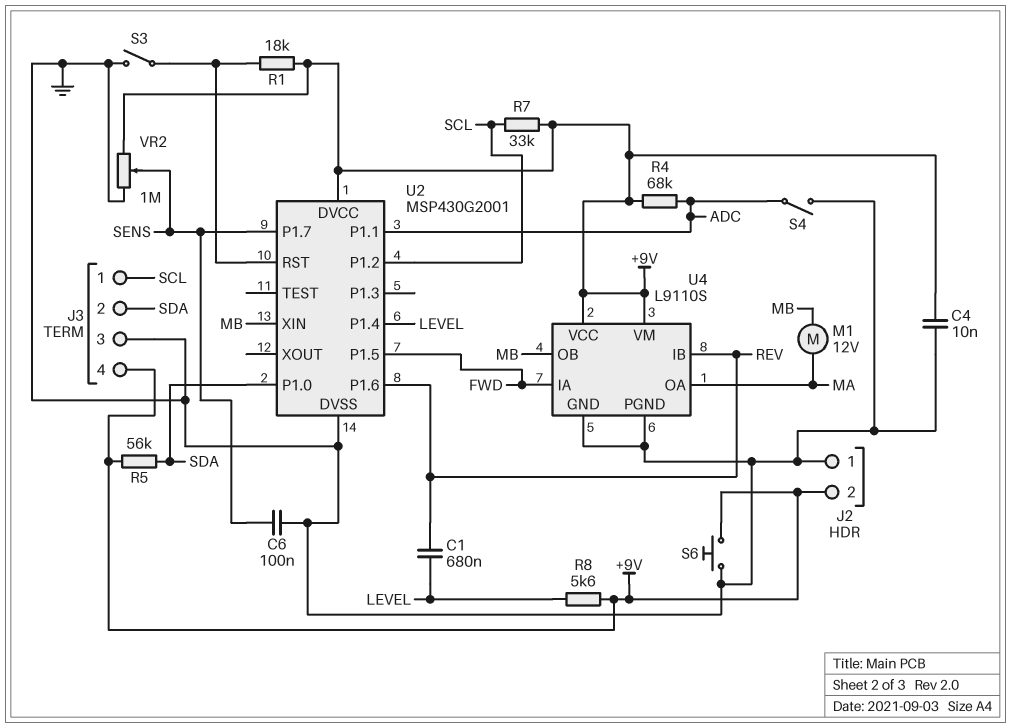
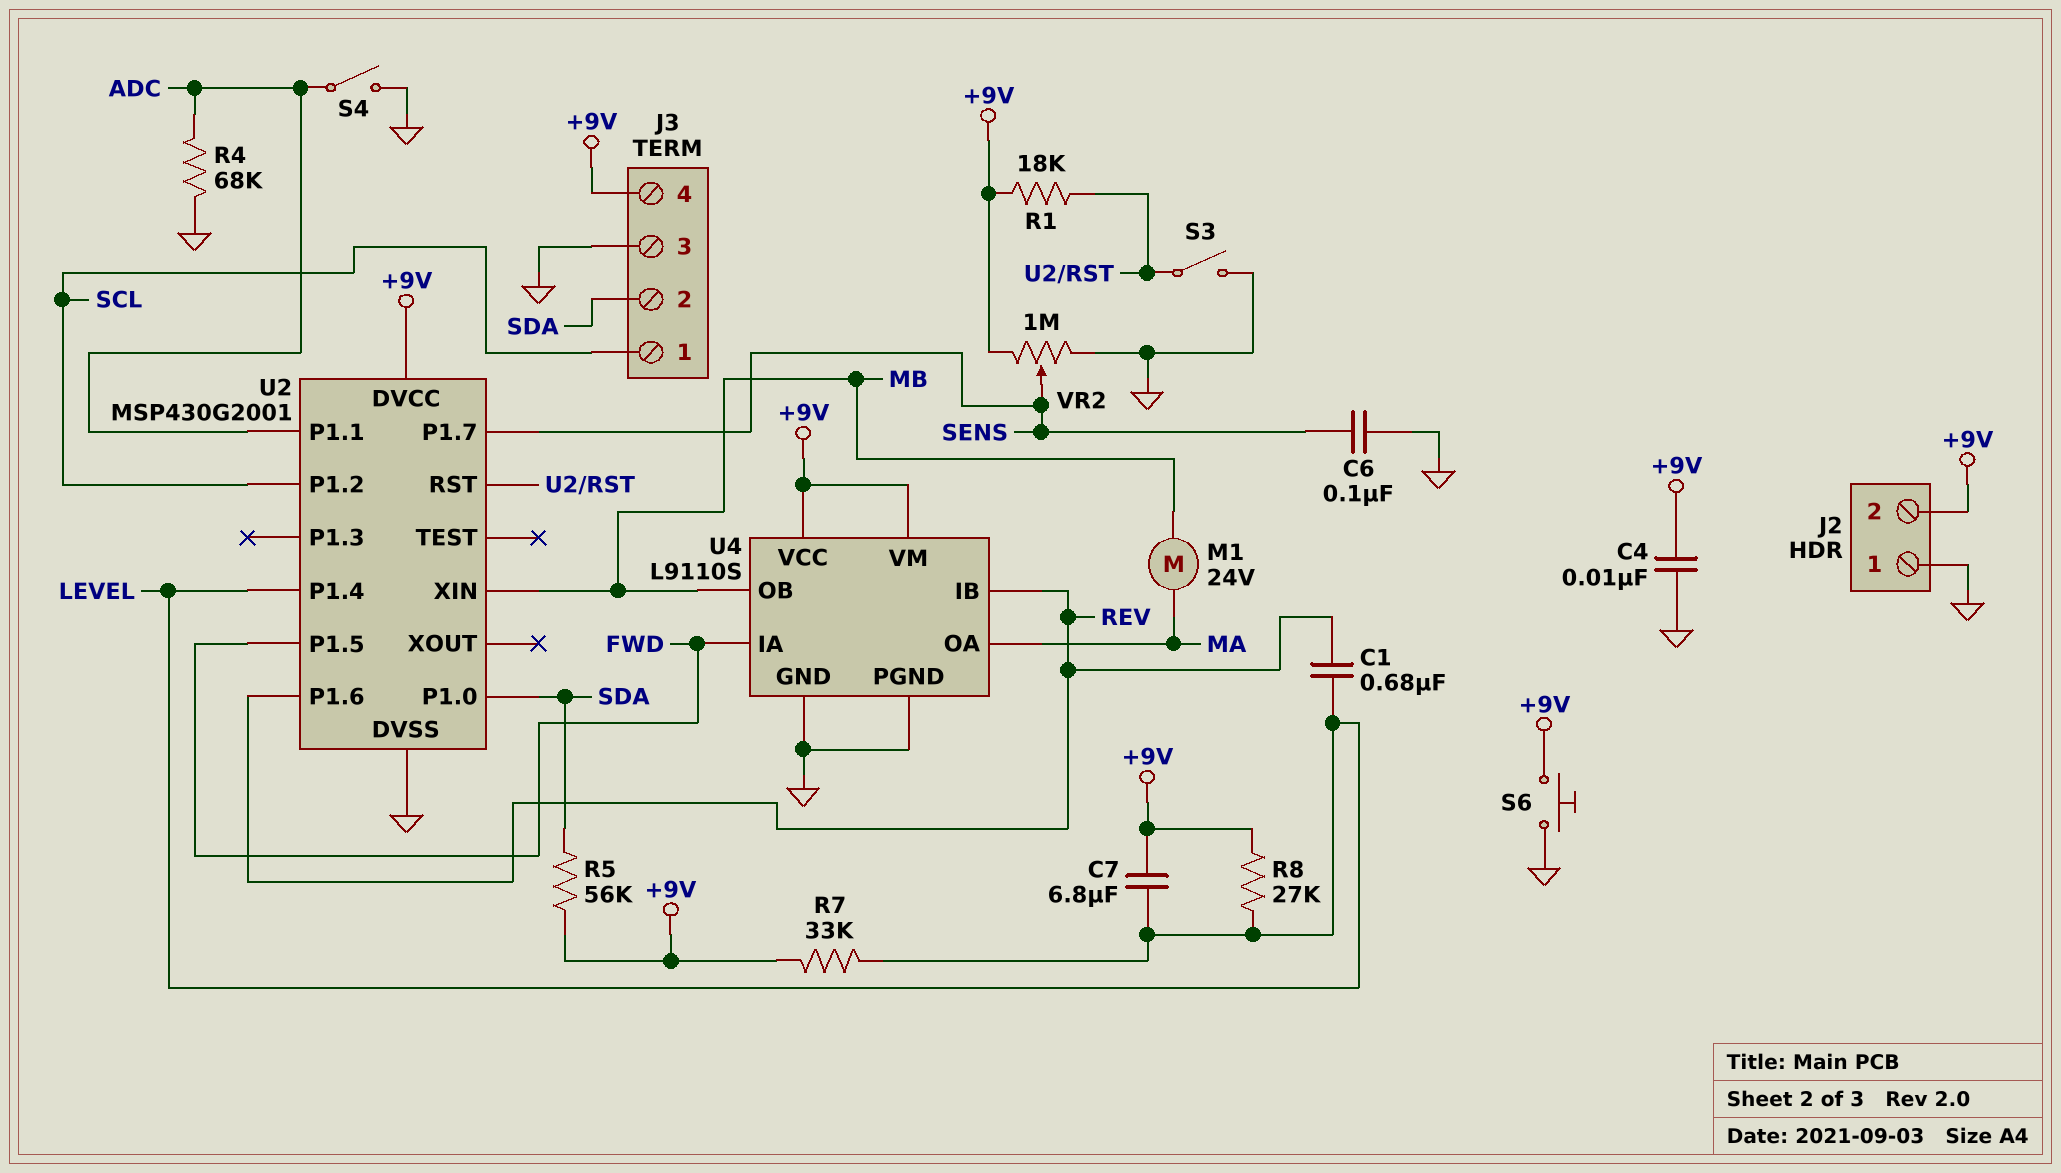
C7: none -> 6.8uF (+9V, LEVEL)
M1: motor 12V (MA, MB) -> motor 24V (MA, MB)
R4: 68k (+9V, ADC) -> 68k (ADC, GND)
R7: 33k (+9V, SCL) -> 33k (+9V, LEVEL)
R8: 5.6k (+9V, LEVEL) -> 27k (+9V, LEVEL)

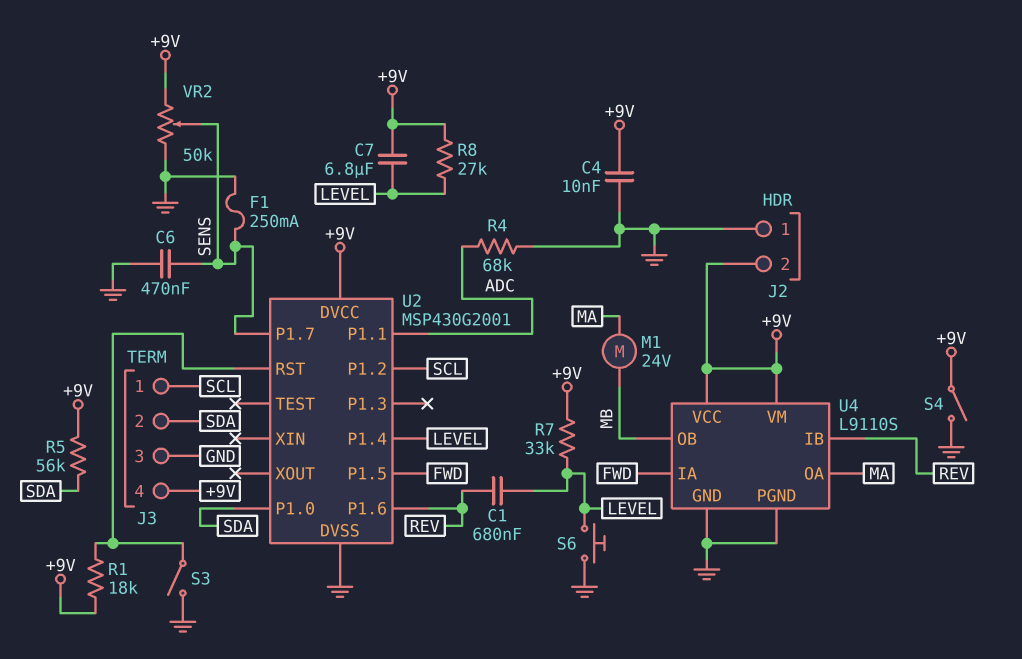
C6: 100nF (GND, SENS) -> 470nF (GND, SENS)
F1: none -> 250mA (GND, SENS)
S4: switch (ADC, GND) -> switch (+9V, GND)
S6: button (+9V, GND) -> button (GND, LEVEL)
U2 pin XIN: MB -> none
VR2: 1M (+9V, GND, wiper SENS) -> 50k (+9V, GND, wiper SENS)

